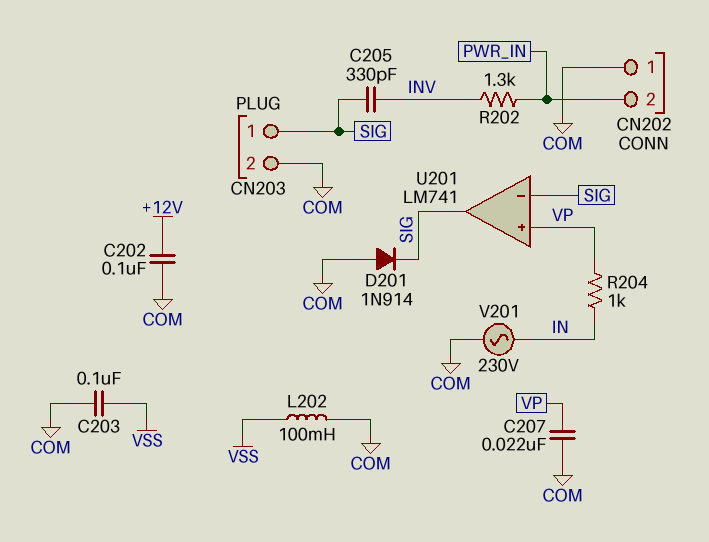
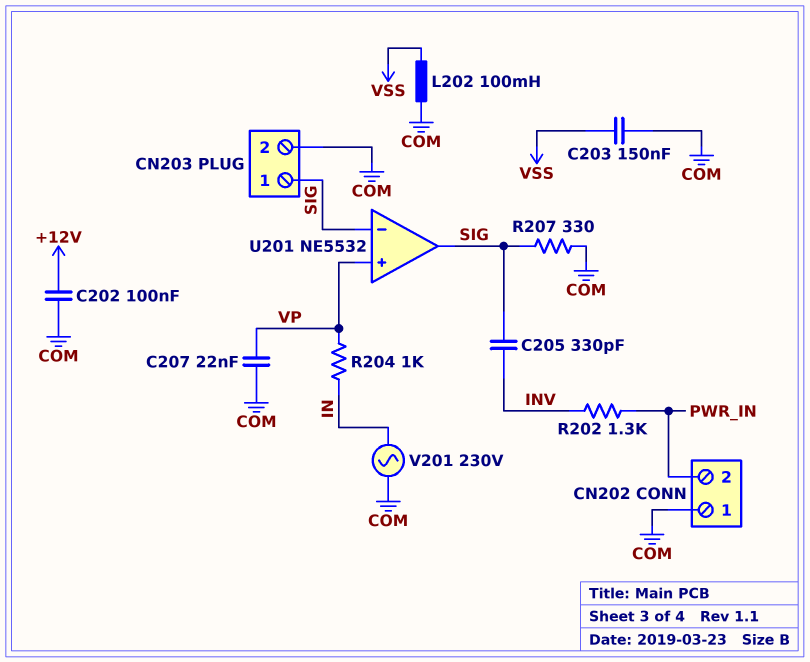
C203: 100nF (COM, VSS) -> 150nF (COM, VSS)
D201: diode 1N914 (A COM, K SIG) -> none
R207: none -> 330 (COM, SIG)
U201: LM741 -> NE5532

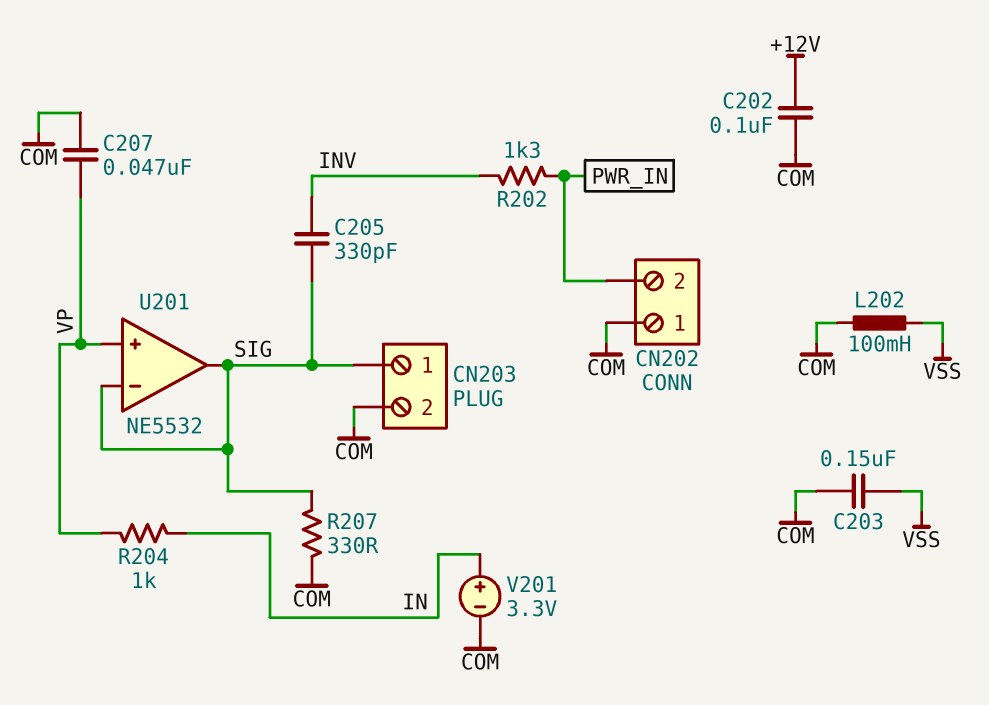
C207: 22nF (COM, VP) -> 47nF (COM, VP)
V201: AC 230V (COM, IN) -> 3.3V (plus IN, minus COM)

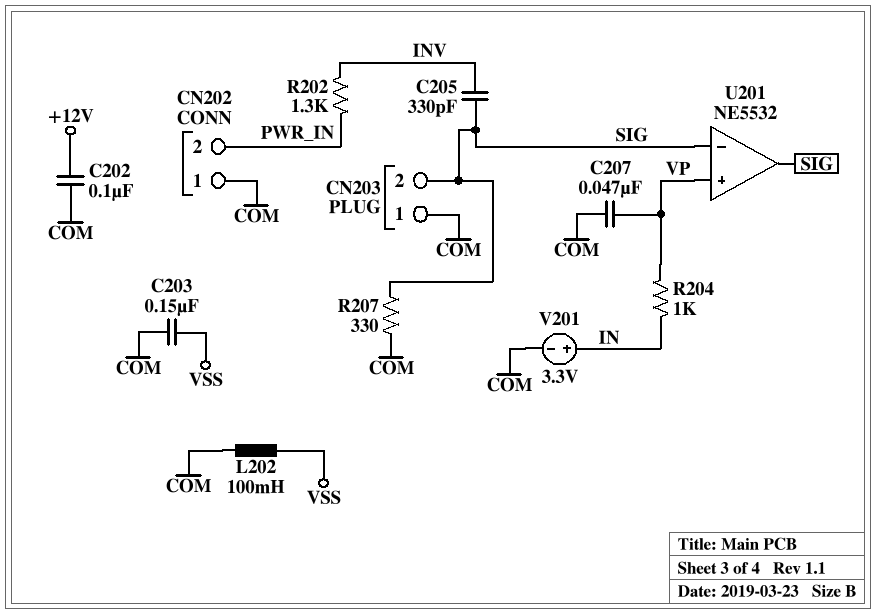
CN203 pin 1: SIG -> COM
CN203 pin 2: COM -> SIG

